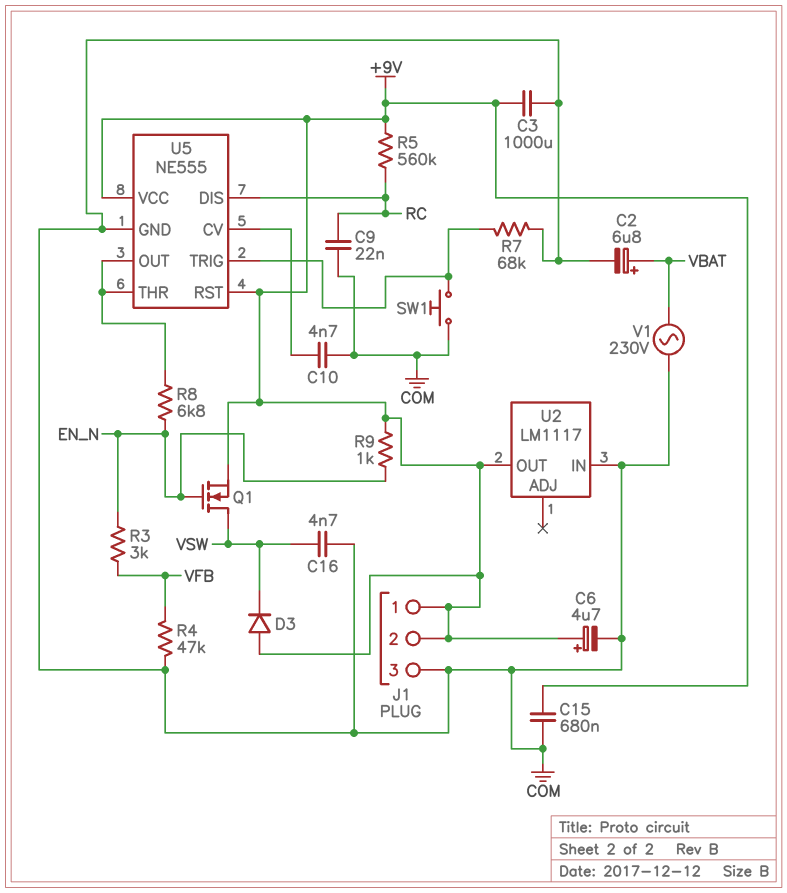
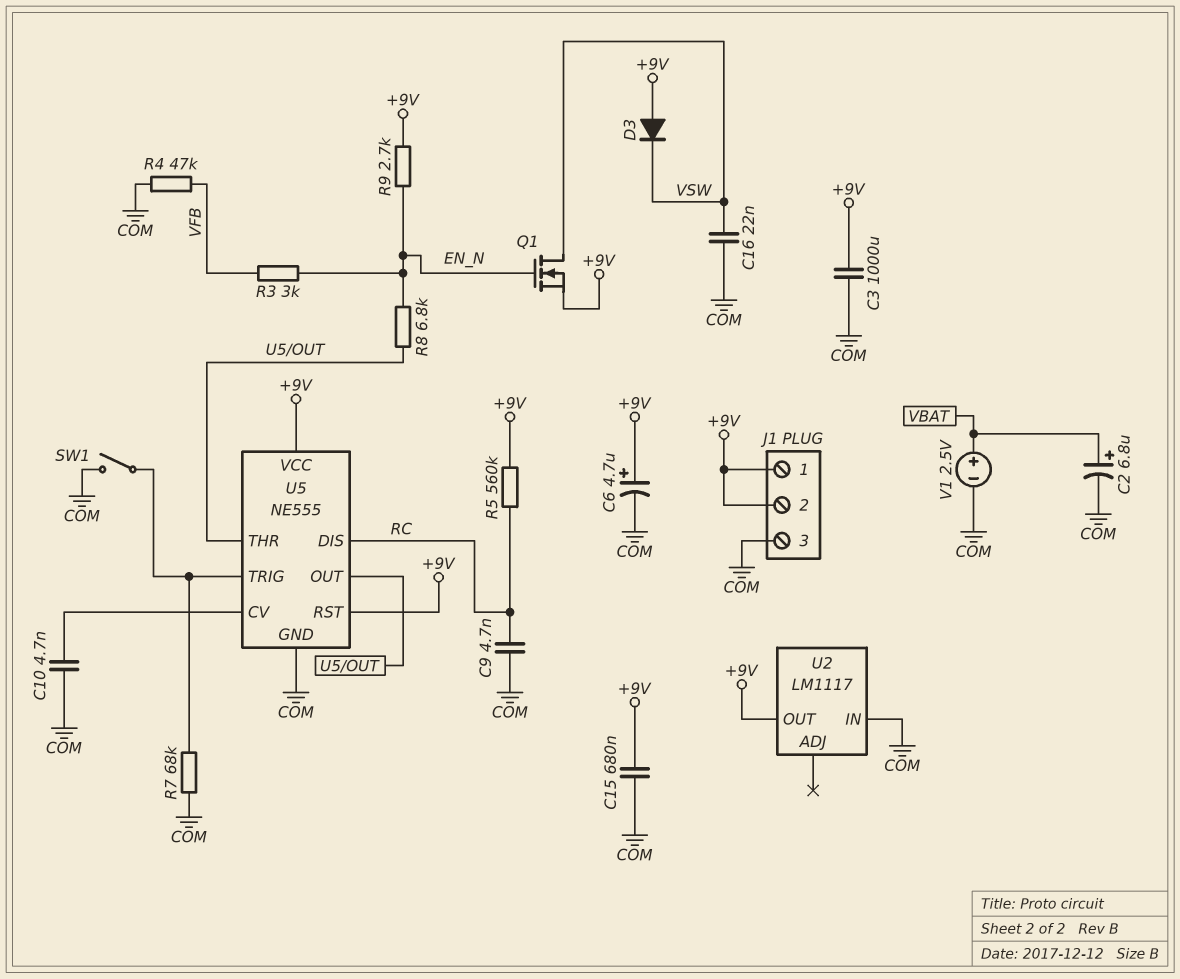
C9: 22nF (COM, RC) -> 4.7nF (COM, RC)
C16: 4.7nF (COM, VSW) -> 22nF (COM, VSW)
R9: 1k (+9V, EN_N) -> 2.7k (+9V, EN_N)
SW1: button (COM, U5/TRIG) -> switch (COM, U5/TRIG)
V1: AC 230V (COM, VBAT) -> 2.5V (plus VBAT, minus COM)

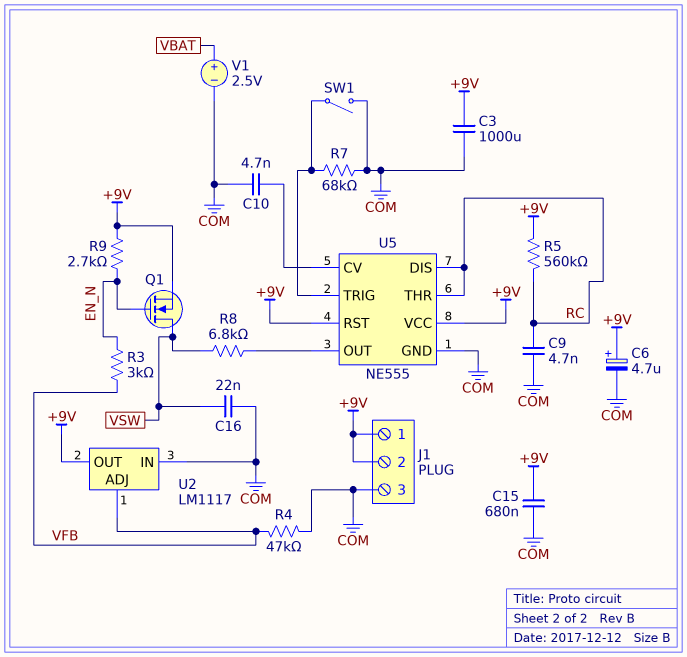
C2: 6.8uF (plus VBAT, minus COM) -> none
D3: diode (A +9V, K VSW) -> none
R8: 6.8k (EN_N, U5/OUT) -> 6.8k (U5/OUT, VSW)
U2 pin ADJ: none -> VFB
U5 pin THR: U5/OUT -> RC

